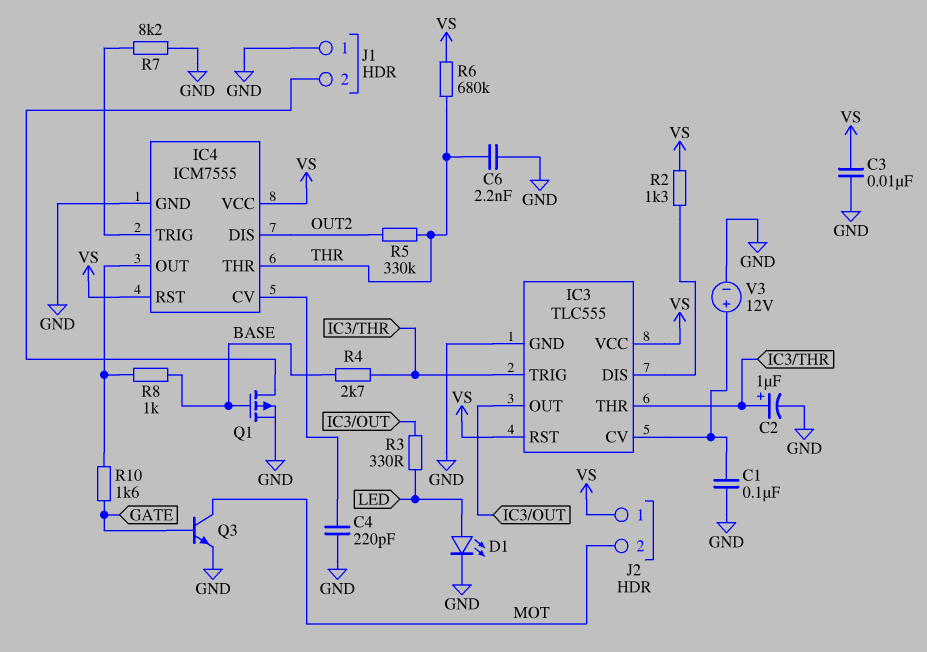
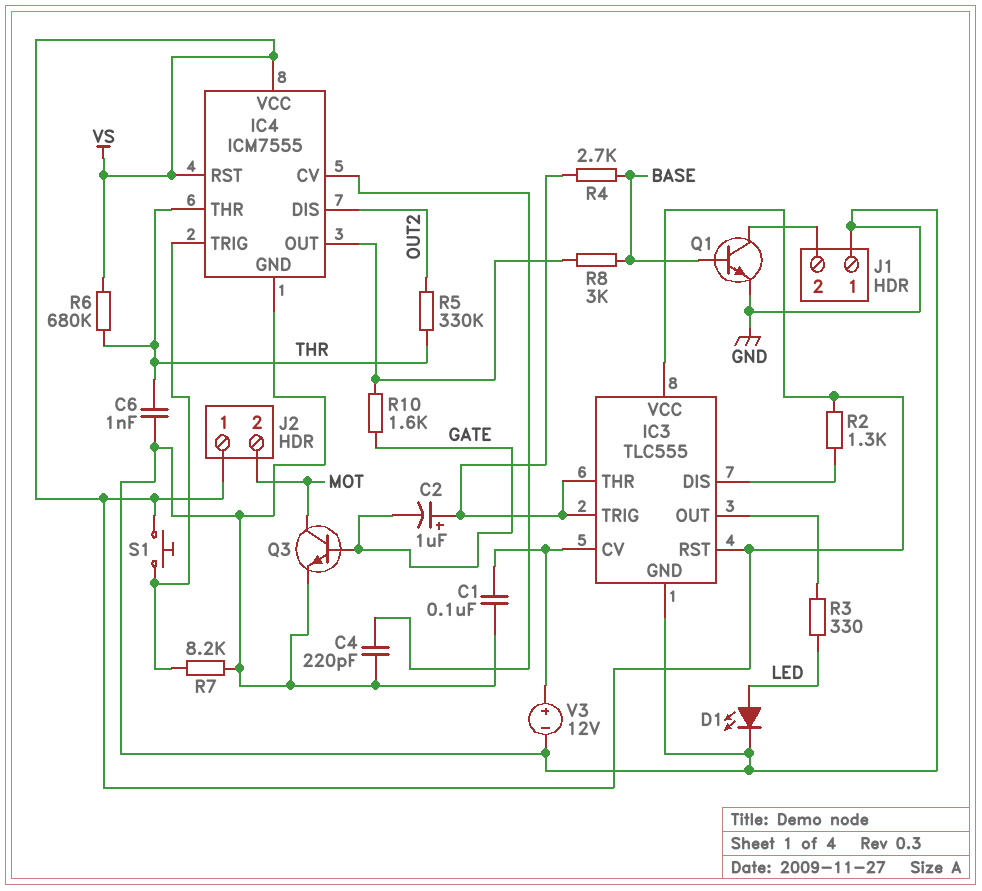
C2: 1uF (plus IC3/THR, minus GND) -> 1uF (plus IC3/THR, minus GATE)
C3: 10nF (GND, VS) -> none
C6: 2.2nF (GND, THR) -> 1nF (GND, THR)
Q1: PMOS (G BASE, D J1/2, S GND) -> NPN (B BASE, C J1/2, E GND)
R8: 1k (BASE, IC4/OUT) -> 3k (BASE, IC4/OUT)
S1: none -> button (IC4/TRIG, VS)

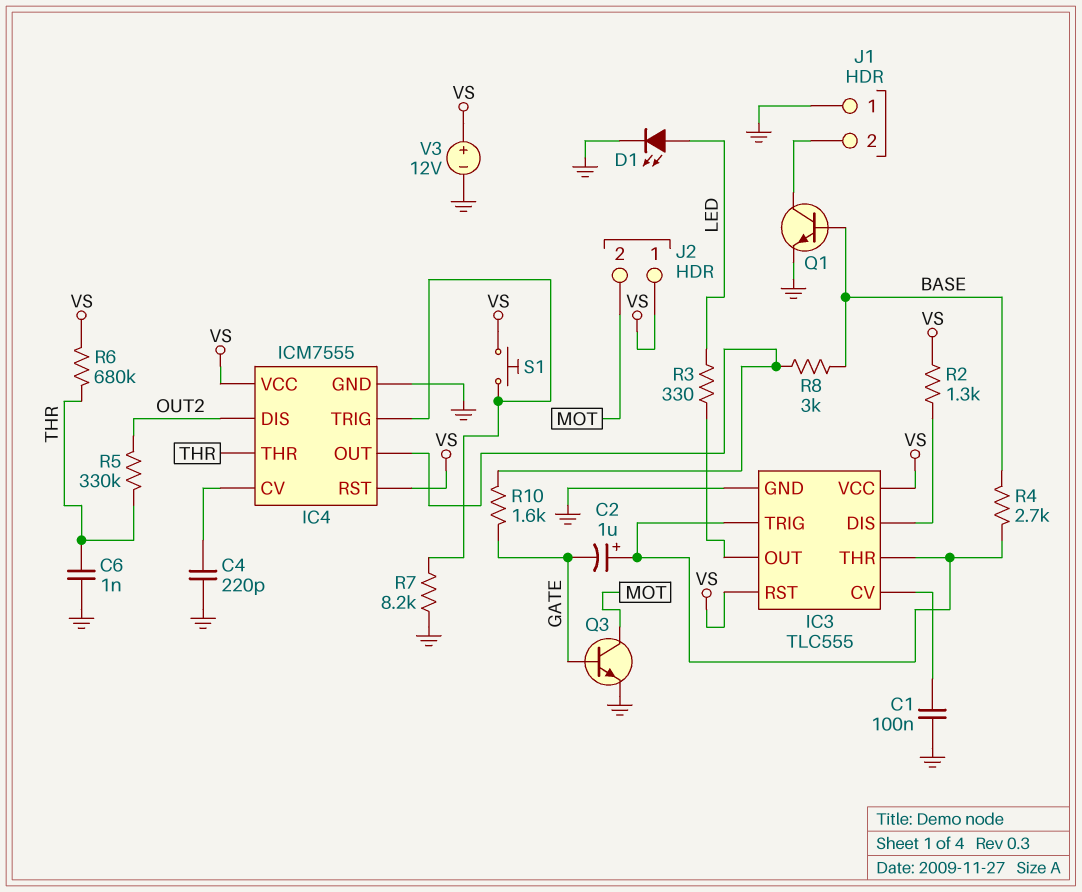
V3: 12V (plus IC3/CV, minus GND) -> 12V (plus VS, minus GND)

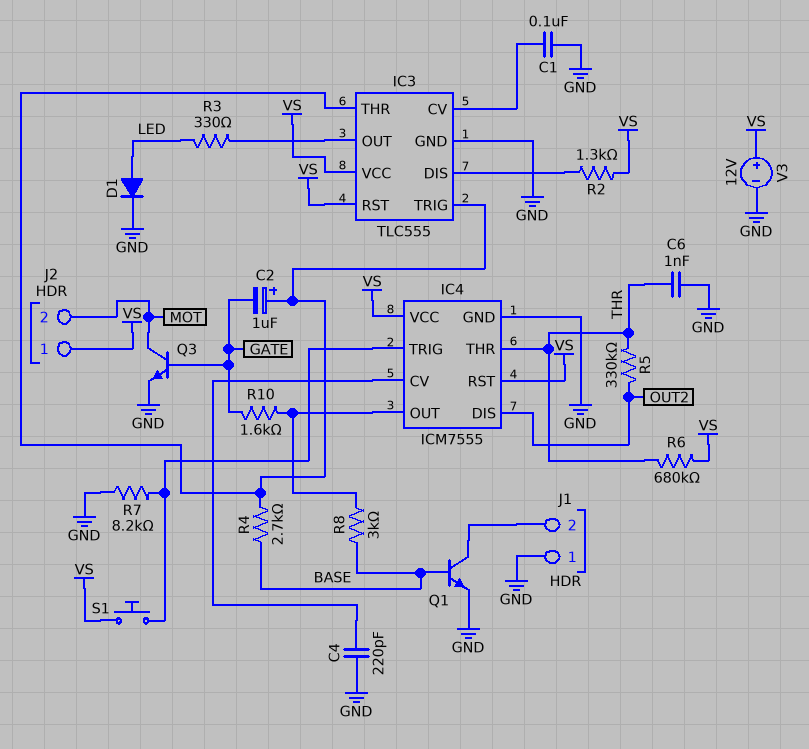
D1: LED (A LED, K GND) -> diode (A LED, K GND)

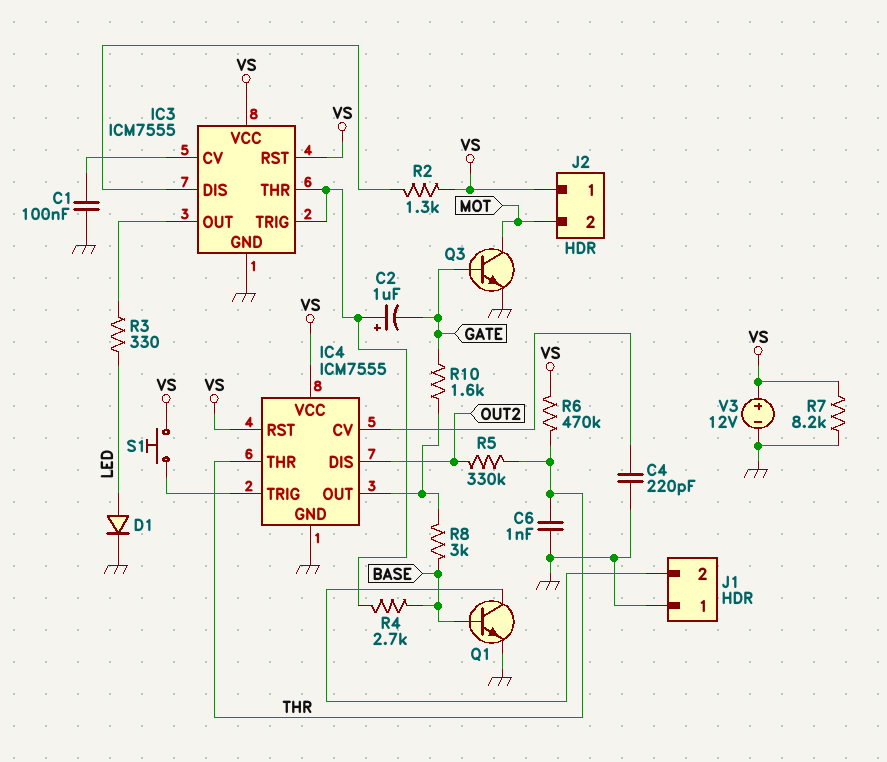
IC3: TLC555 -> ICM7555
R6: 680k (THR, VS) -> 470k (THR, VS)
R7: 8.2k (GND, IC4/TRIG) -> 8.2k (GND, VS)

